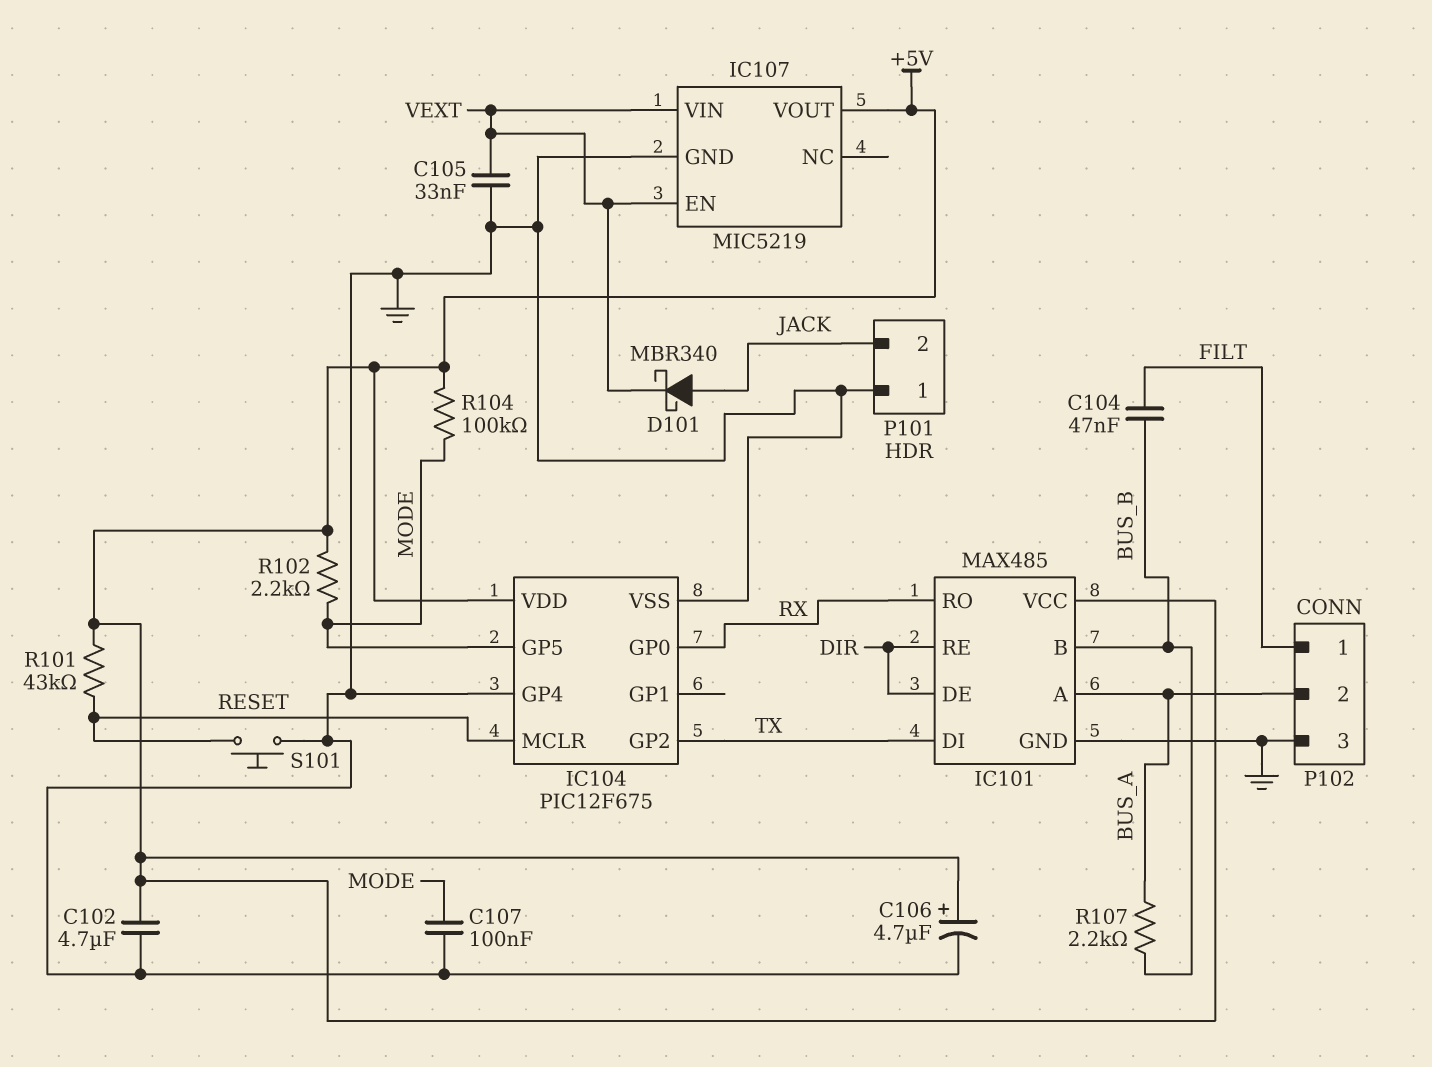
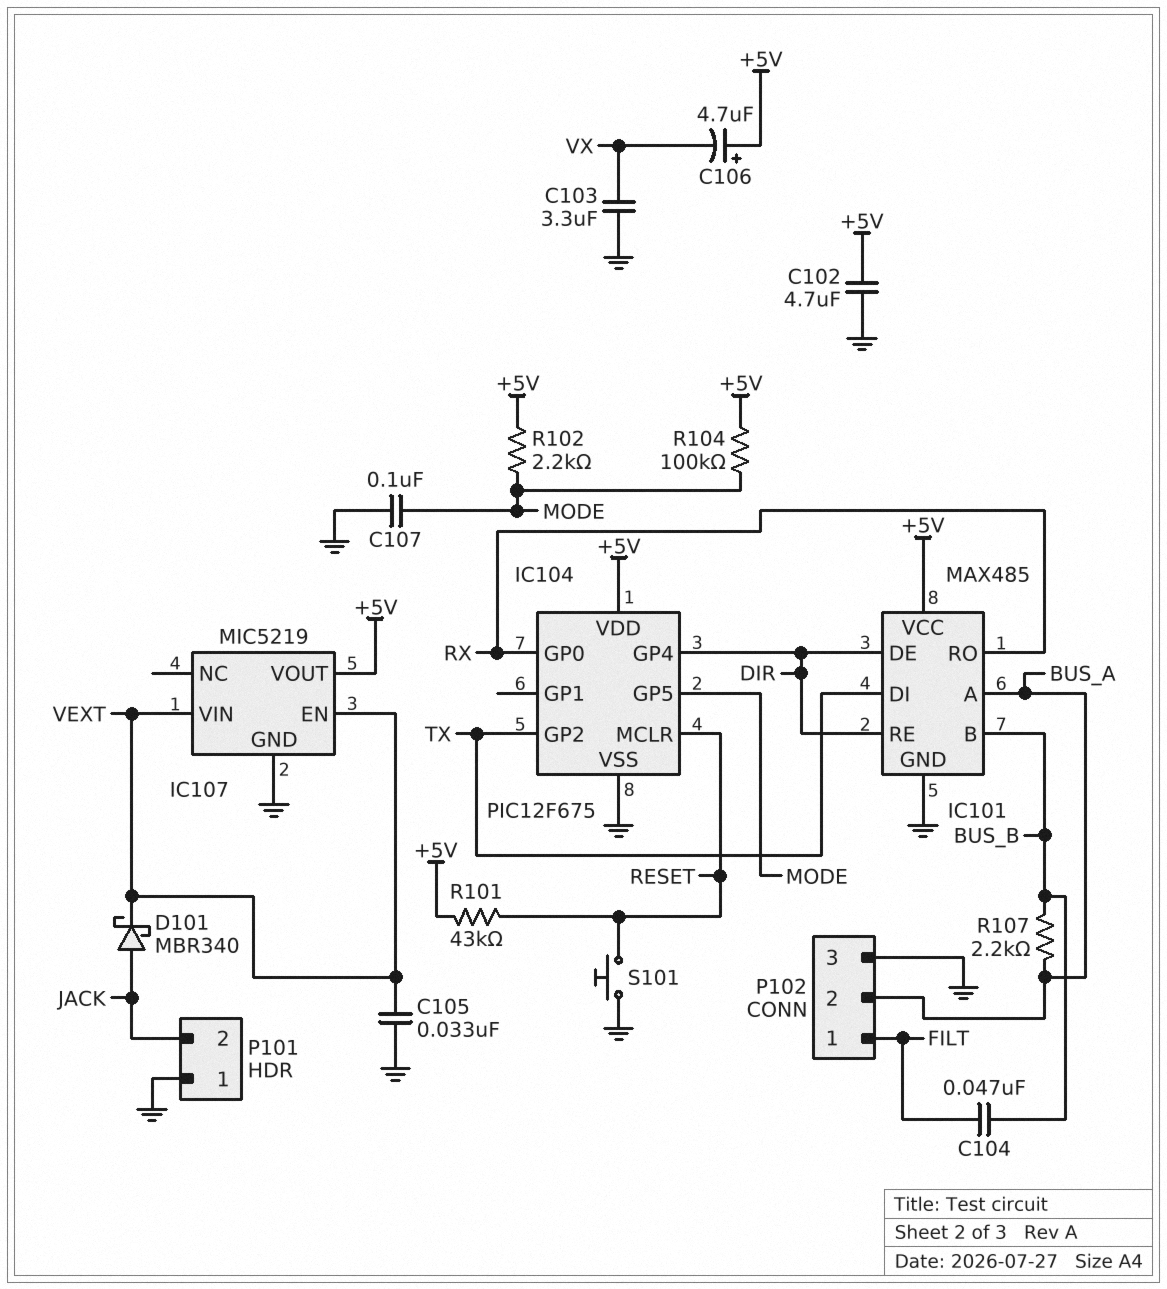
C103: none -> 3.3uF (GND, VX)
C106: 4.7uF (plus +5V, minus GND) -> 4.7uF (plus +5V, minus VX)
IC104 pin GP4: GND -> DIR

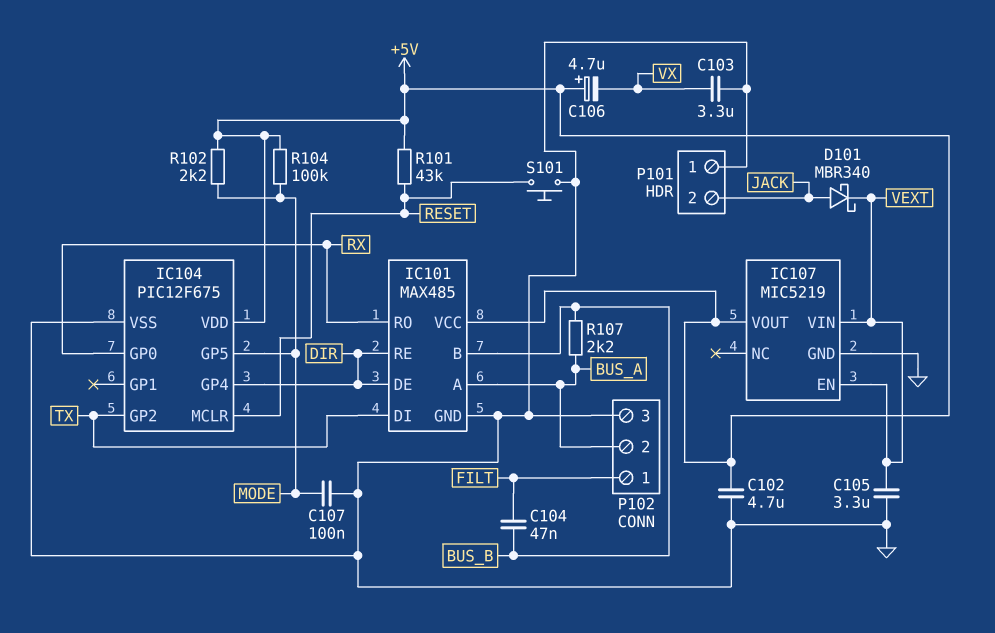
C105: 33nF (GND, VEXT) -> 3.3uF (GND, VEXT)

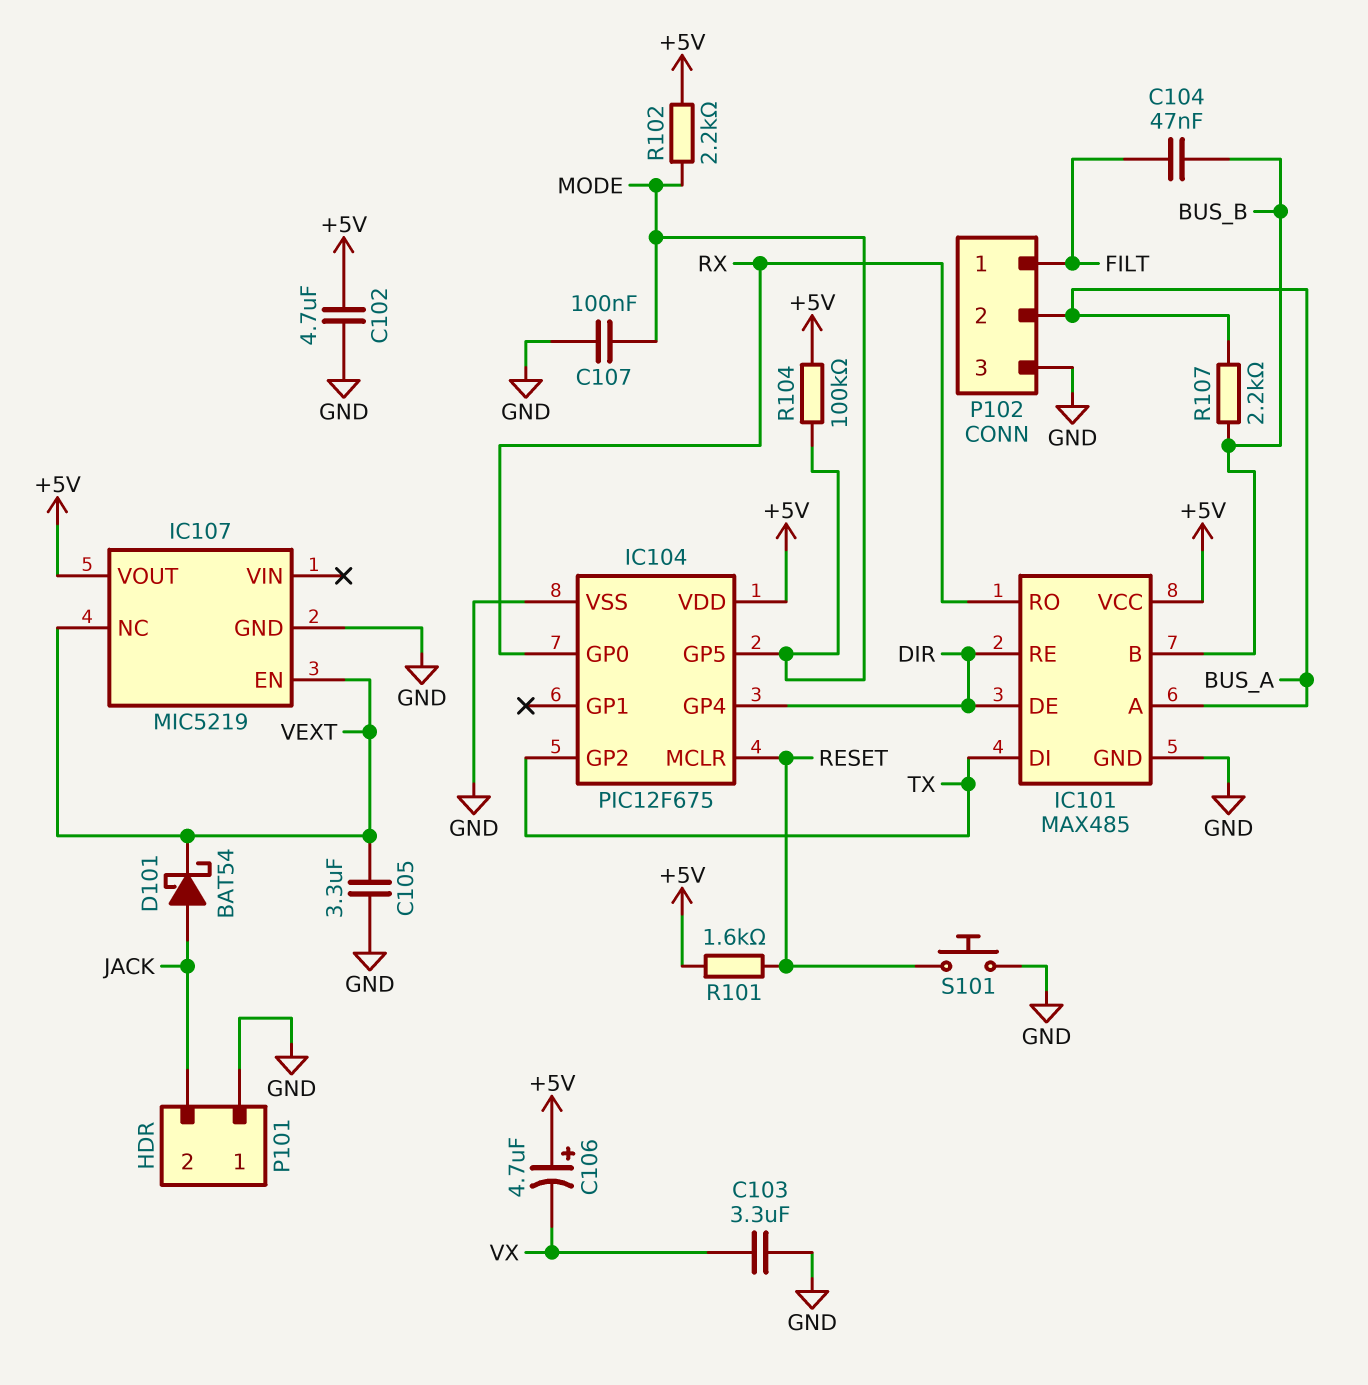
D101: schottky MBR340 (A JACK, K VEXT) -> schottky BAT54 (A JACK, K VEXT)
IC107 pin NC: none -> VEXT
IC107 pin VIN: VEXT -> none
R101: 43k (+5V, RESET) -> 1.6k (+5V, RESET)

